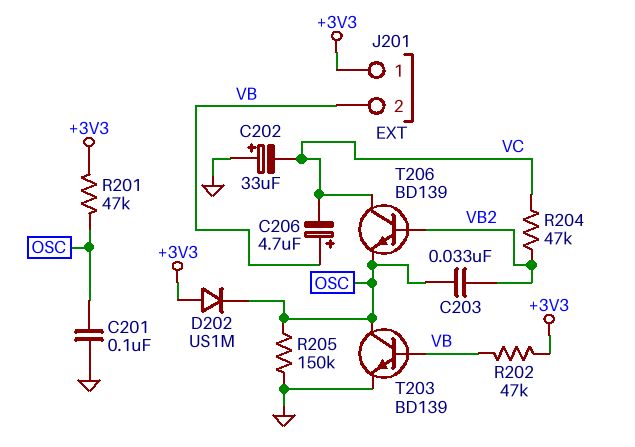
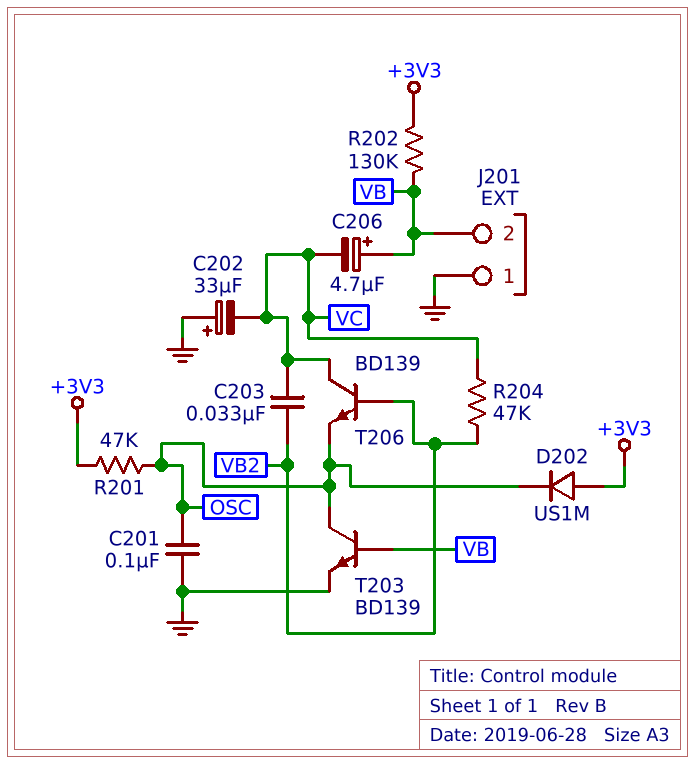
C203: 33nF (OSC, VB2) -> 33nF (VB2, VC)
J201 pin 1: +3V3 -> GND
R202: 47k (+3V3, VB) -> 130k (+3V3, VB)
R205: 150k (GND, OSC) -> none

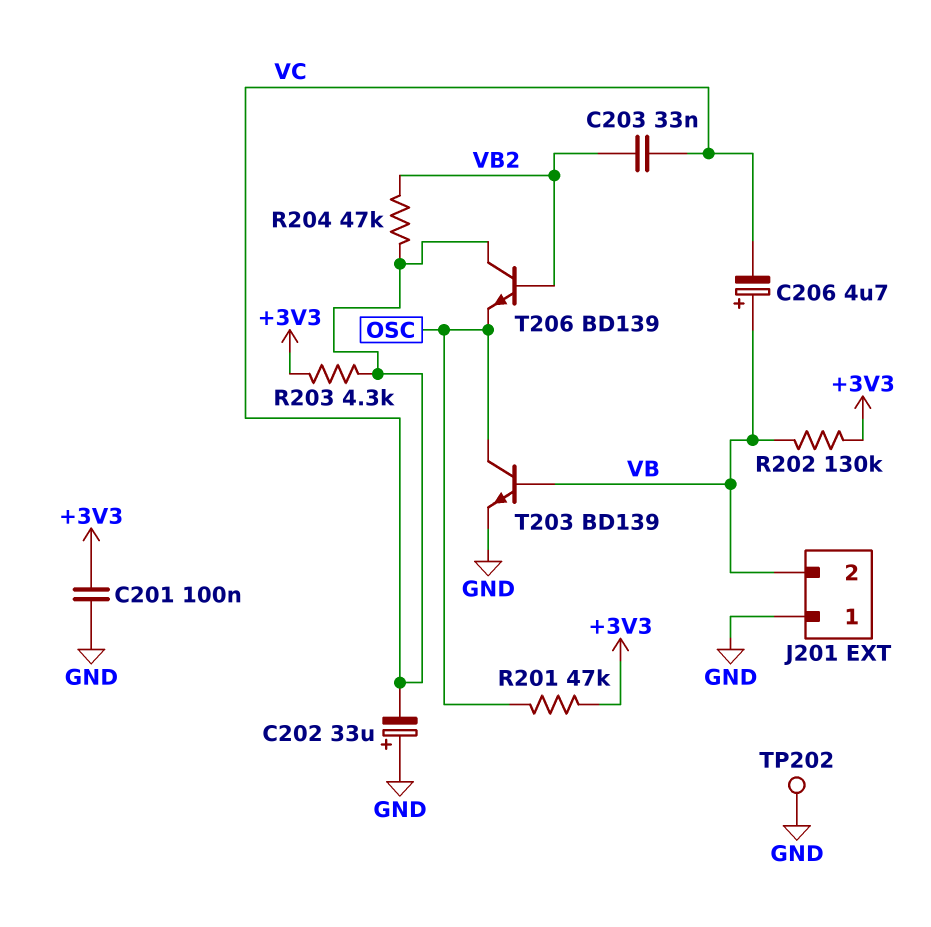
C201: 100nF (GND, OSC) -> 100nF (+3V3, GND)
D202: diode US1M (A +3V3, K OSC) -> none
R203: none -> 4.3k (+3V3, VC)
TP202: none -> test point (GND)

